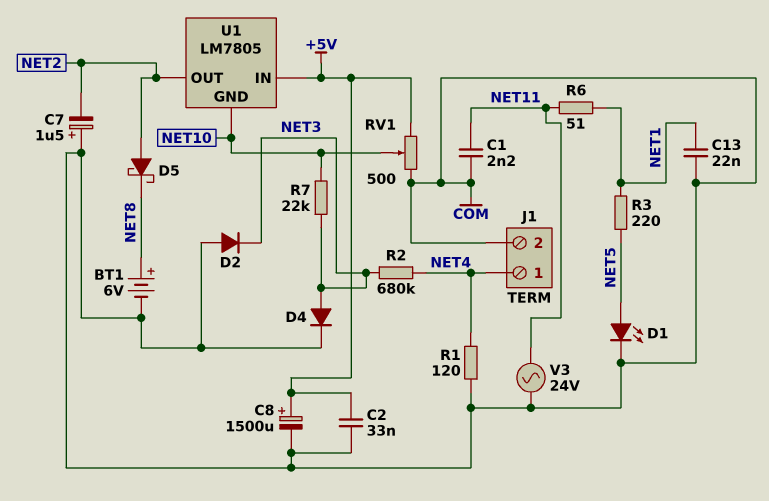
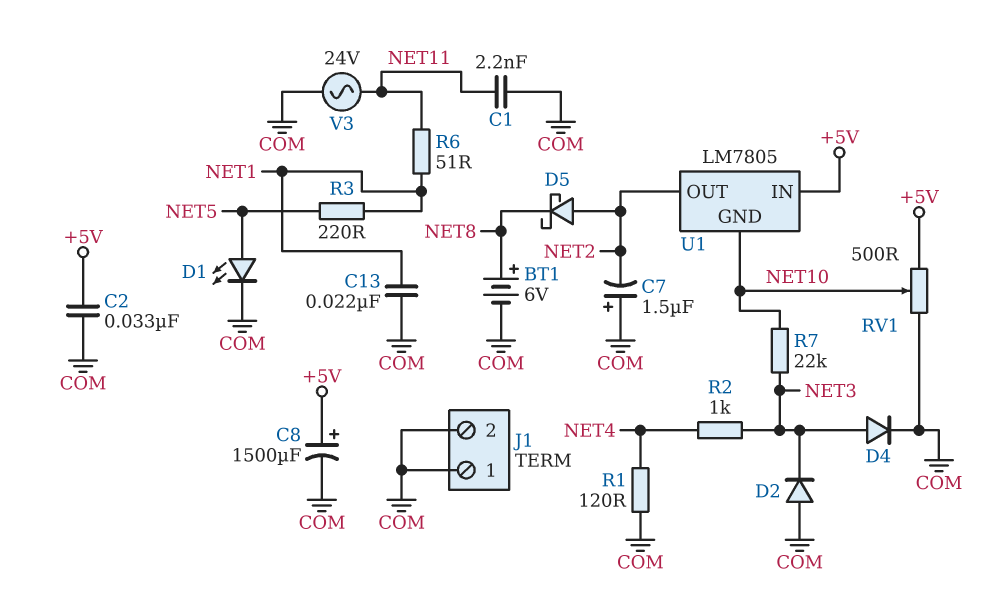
J1 pin 1: NET4 -> COM
R2: 680k (NET3, NET4) -> 1k (NET3, NET4)

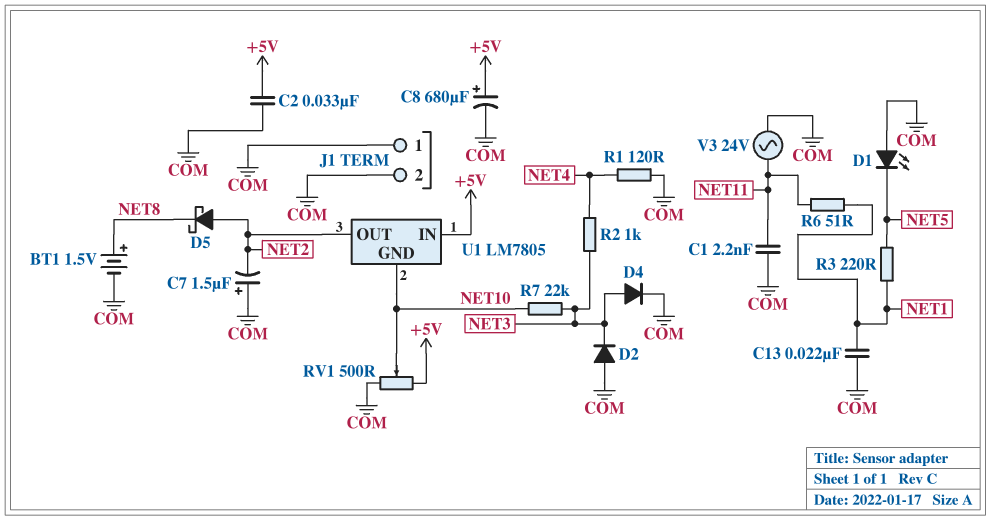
BT1: 6V (plus NET8, minus COM) -> 1.5V (plus NET8, minus COM)
C8: 1500uF (plus +5V, minus COM) -> 680uF (plus +5V, minus COM)
D1: LED (A NET5, K COM) -> LED (A COM, K NET5)

